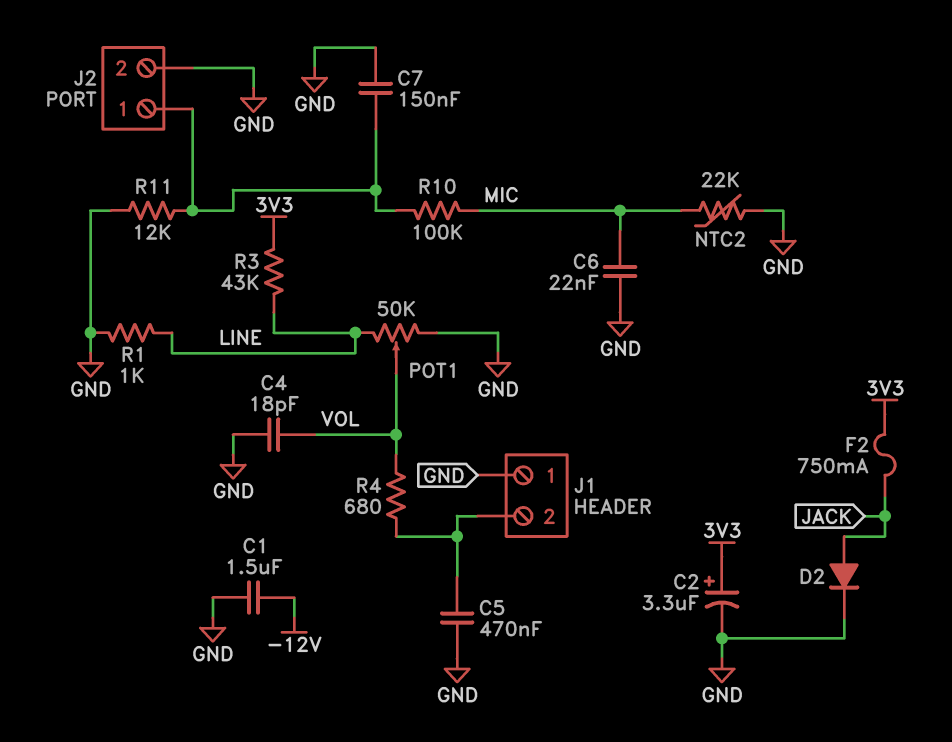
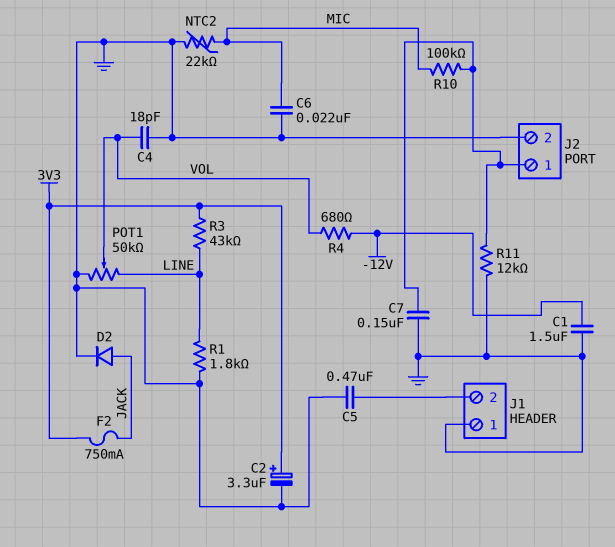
R1: 1k (GND, LINE) -> 1.8k (GND, LINE)
R4: 680 (J1/2, VOL) -> 680 (-12V, VOL)

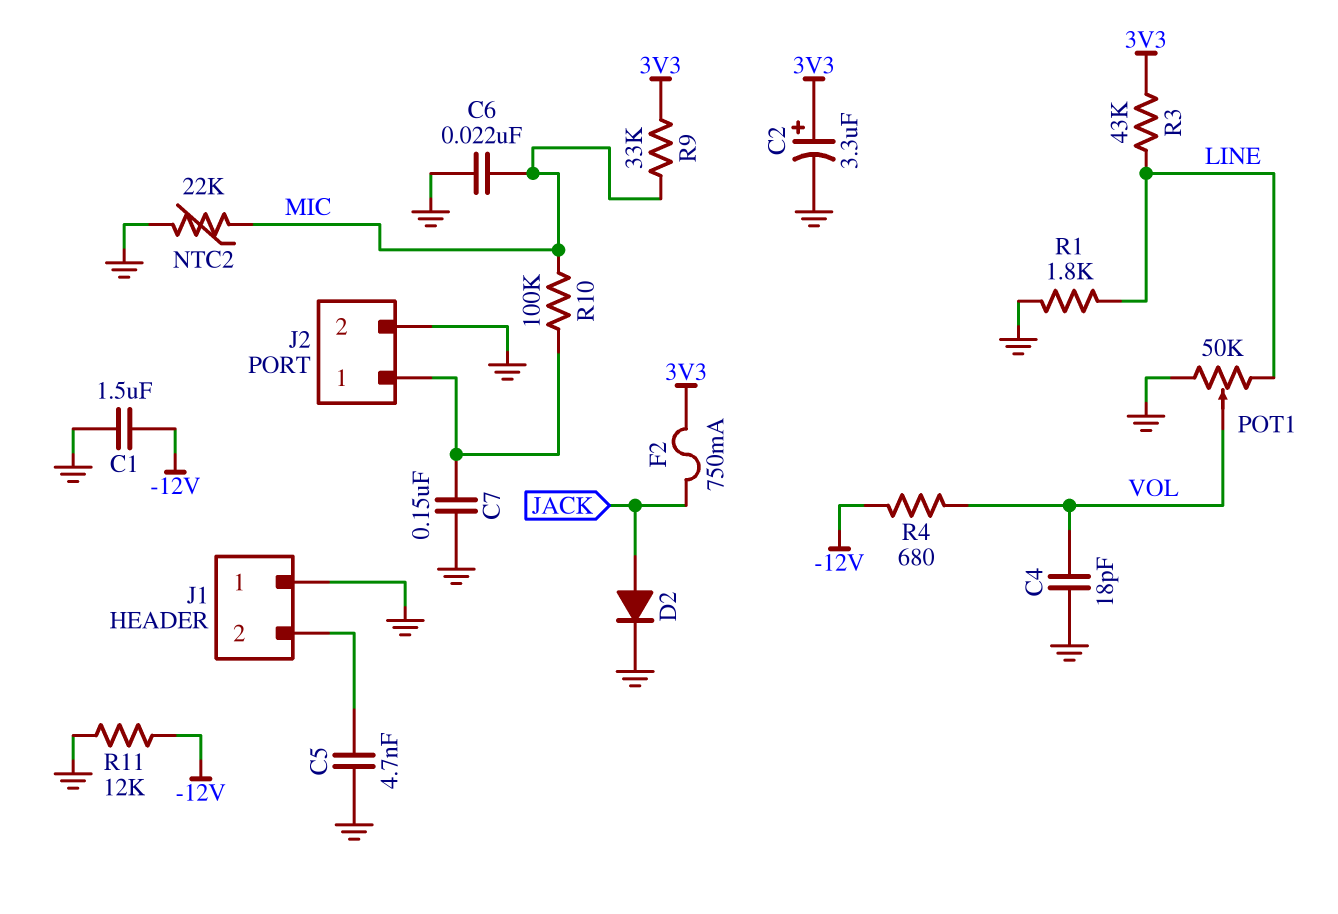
C5: 470nF (GND, J1/2) -> 4.7nF (GND, J1/2)
R9: none -> 33k (3V3, MIC)
R11: 12k (GND, J2/1) -> 12k (-12V, GND)

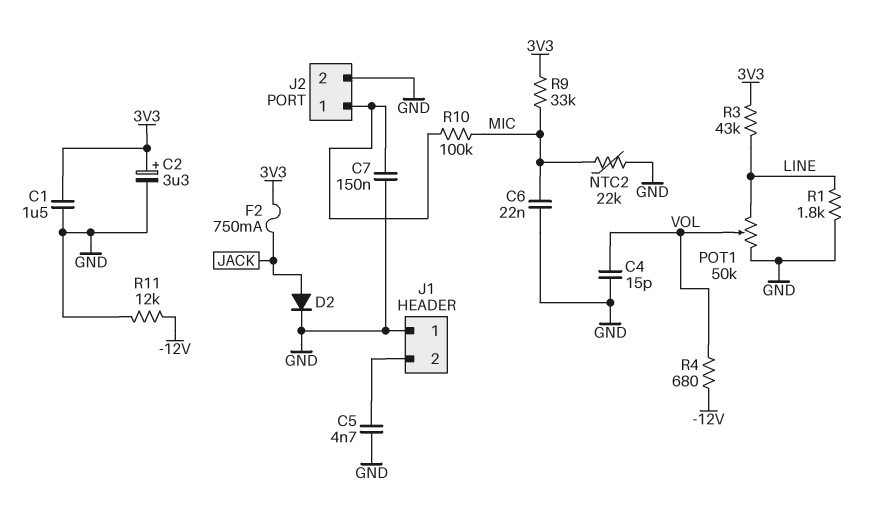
C1: 1.5uF (-12V, GND) -> 1.5uF (3V3, GND)
C4: 18pF (GND, VOL) -> 15pF (GND, VOL)

